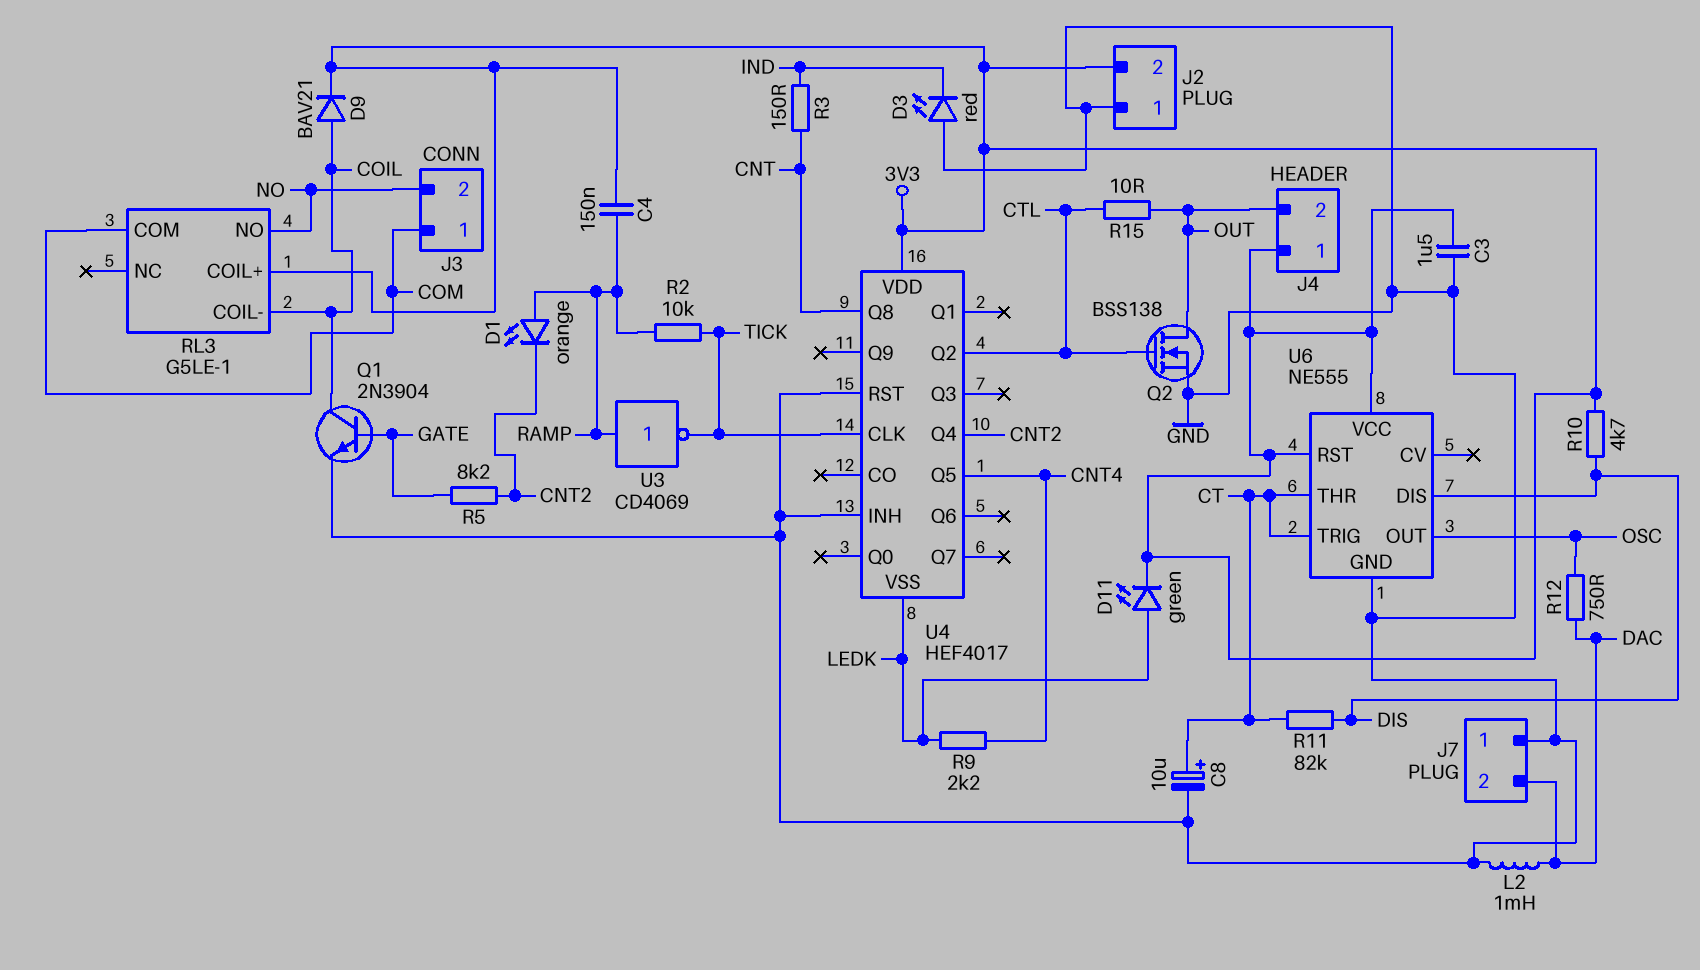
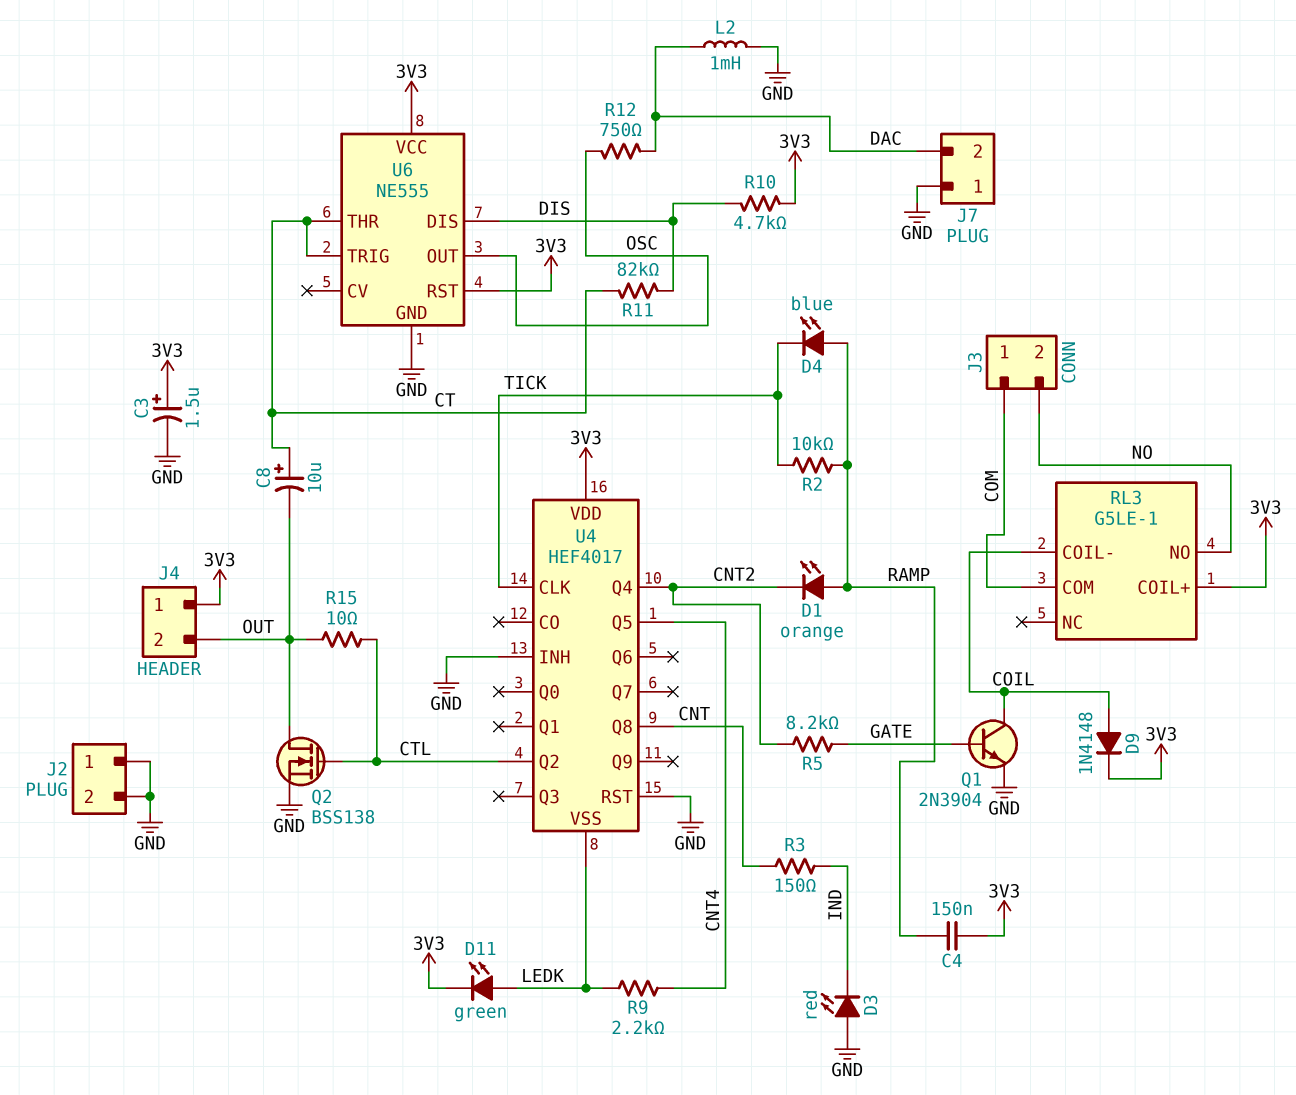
C3: 1.5uF (3V3, GND) -> 1.5uF (plus 3V3, minus GND)
C8: 10uF (plus CT, minus GND) -> 10uF (plus CT, minus OUT)
D4: none -> LED blue (A RAMP, K TICK)
D9: diode BAV21 (A COIL, K 3V3) -> diode 1N4148 (A COIL, K 3V3)
J2 pin 2: 3V3 -> GND
U3: NOT CD4069 (in RAMP, out TICK) -> none

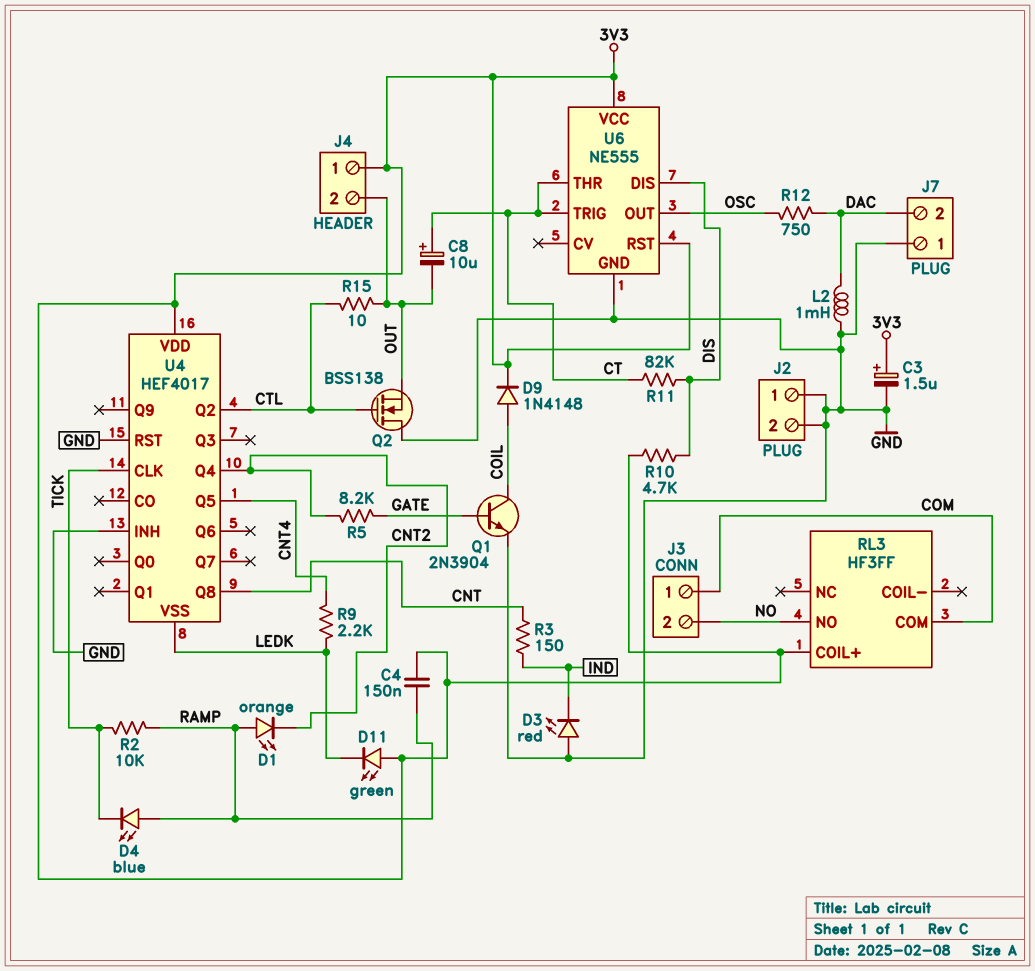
D11: LED green (A LEDK, K 3V3) -> LED green (A 3V3, K LEDK)
Q2: NMOS BSS138 (G CTL, D OUT, S GND) -> NMOS BSS138 (G CTL, D GND, S OUT)
RL3: G5LE-1 -> HF3FF
RL3 pin COIL-: COIL -> none

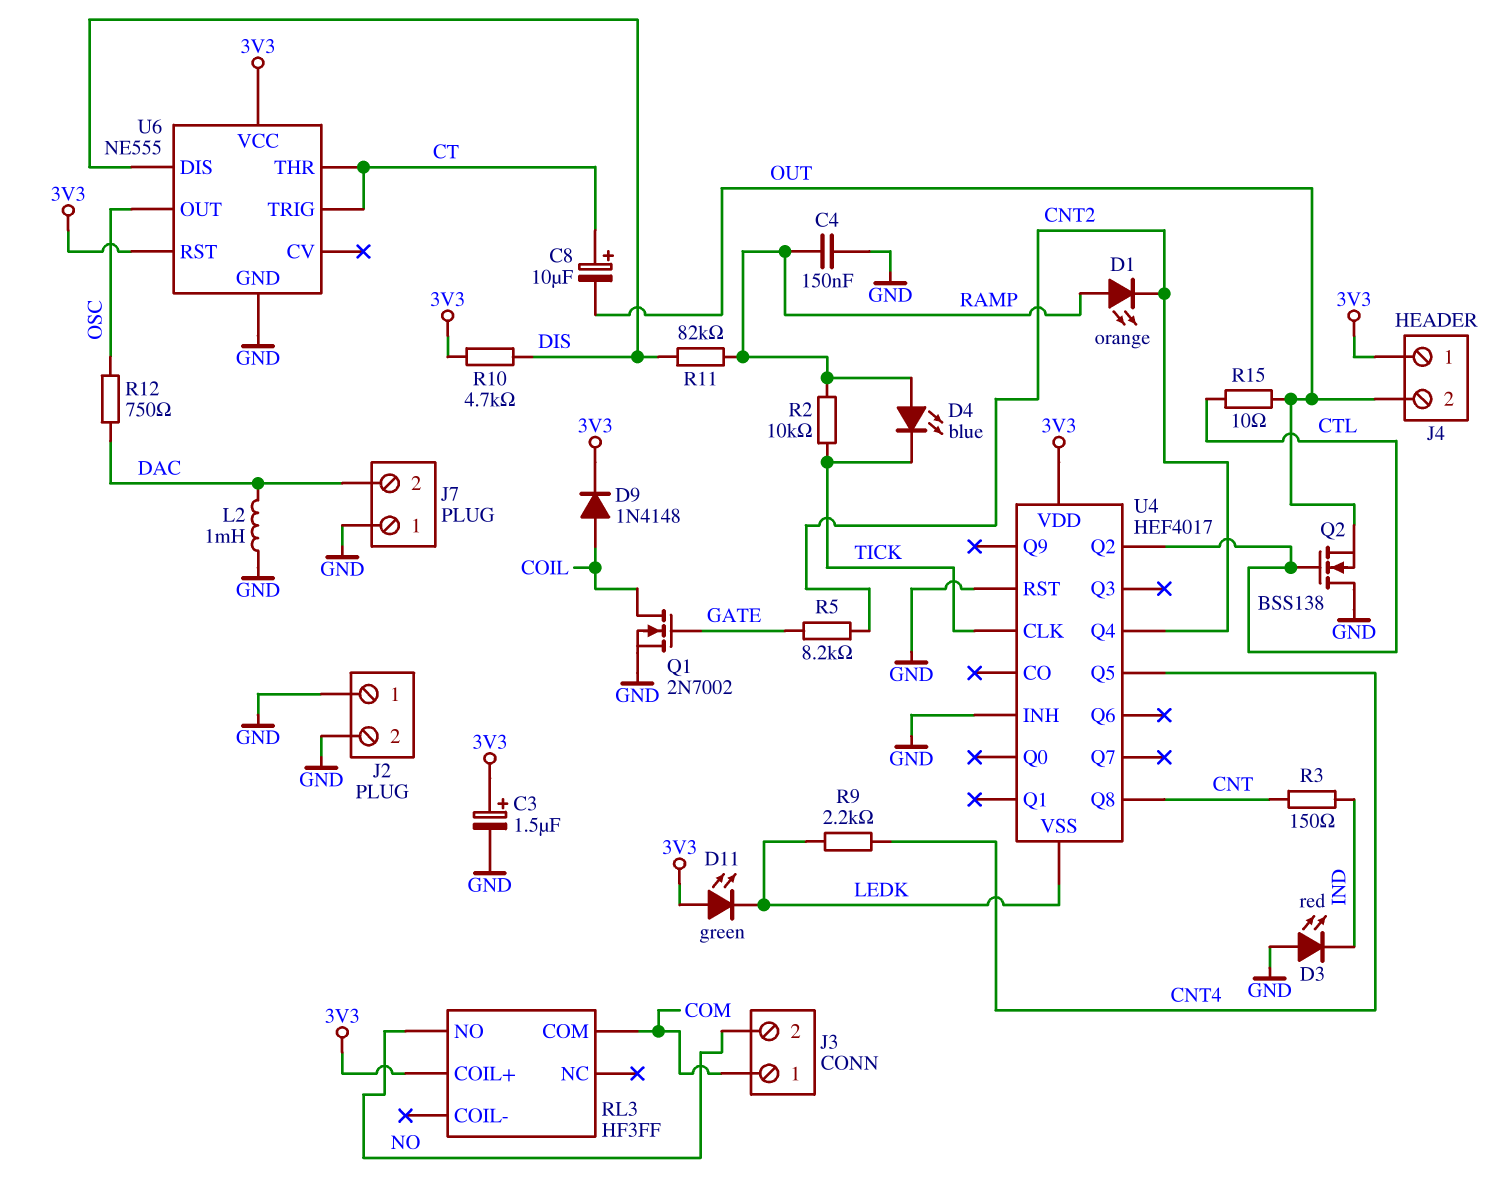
C4: 150nF (3V3, RAMP) -> 150nF (GND, RAMP)
Q1: NPN 2N3904 (B GATE, C COIL, E GND) -> NMOS 2N7002 (G GATE, D COIL, S GND)
R11: 82k (CT, DIS) -> 82k (DIS, RAMP)

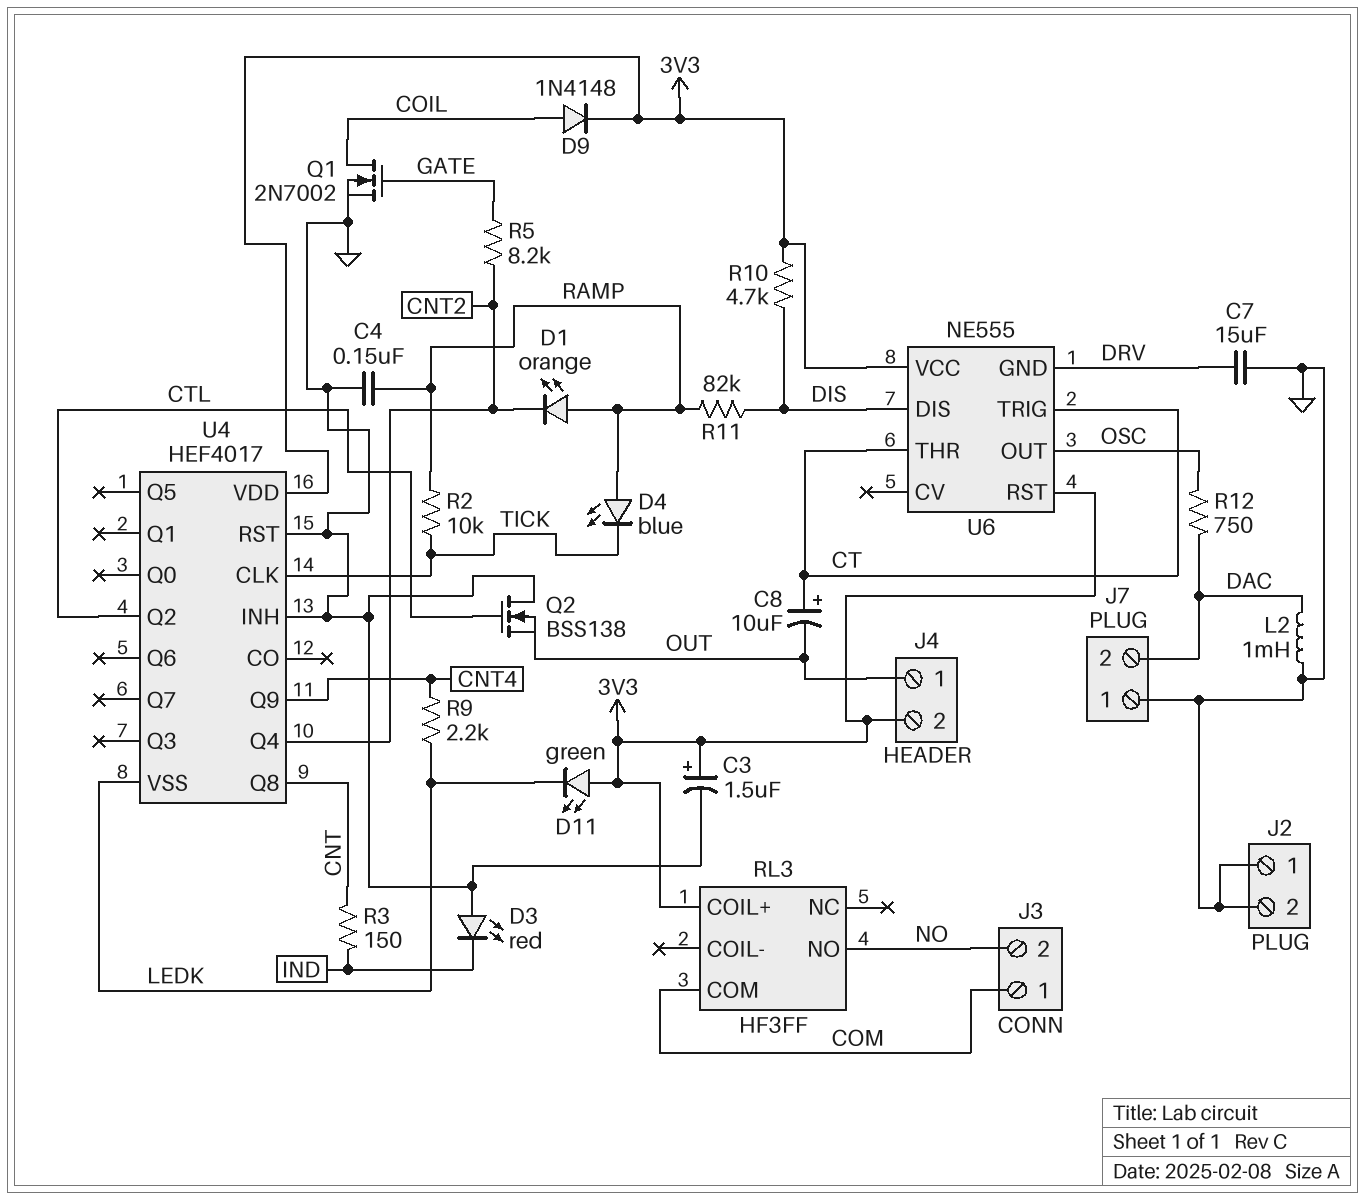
C7: none -> 15uF (DRV, GND)
J4 pin 1: 3V3 -> OUT
J4 pin 2: OUT -> 3V3
R15: 10 (CTL, OUT) -> none
U4 pin Q5: CNT4 -> none
U4 pin Q9: none -> CNT4
U6 pin GND: GND -> DRV

